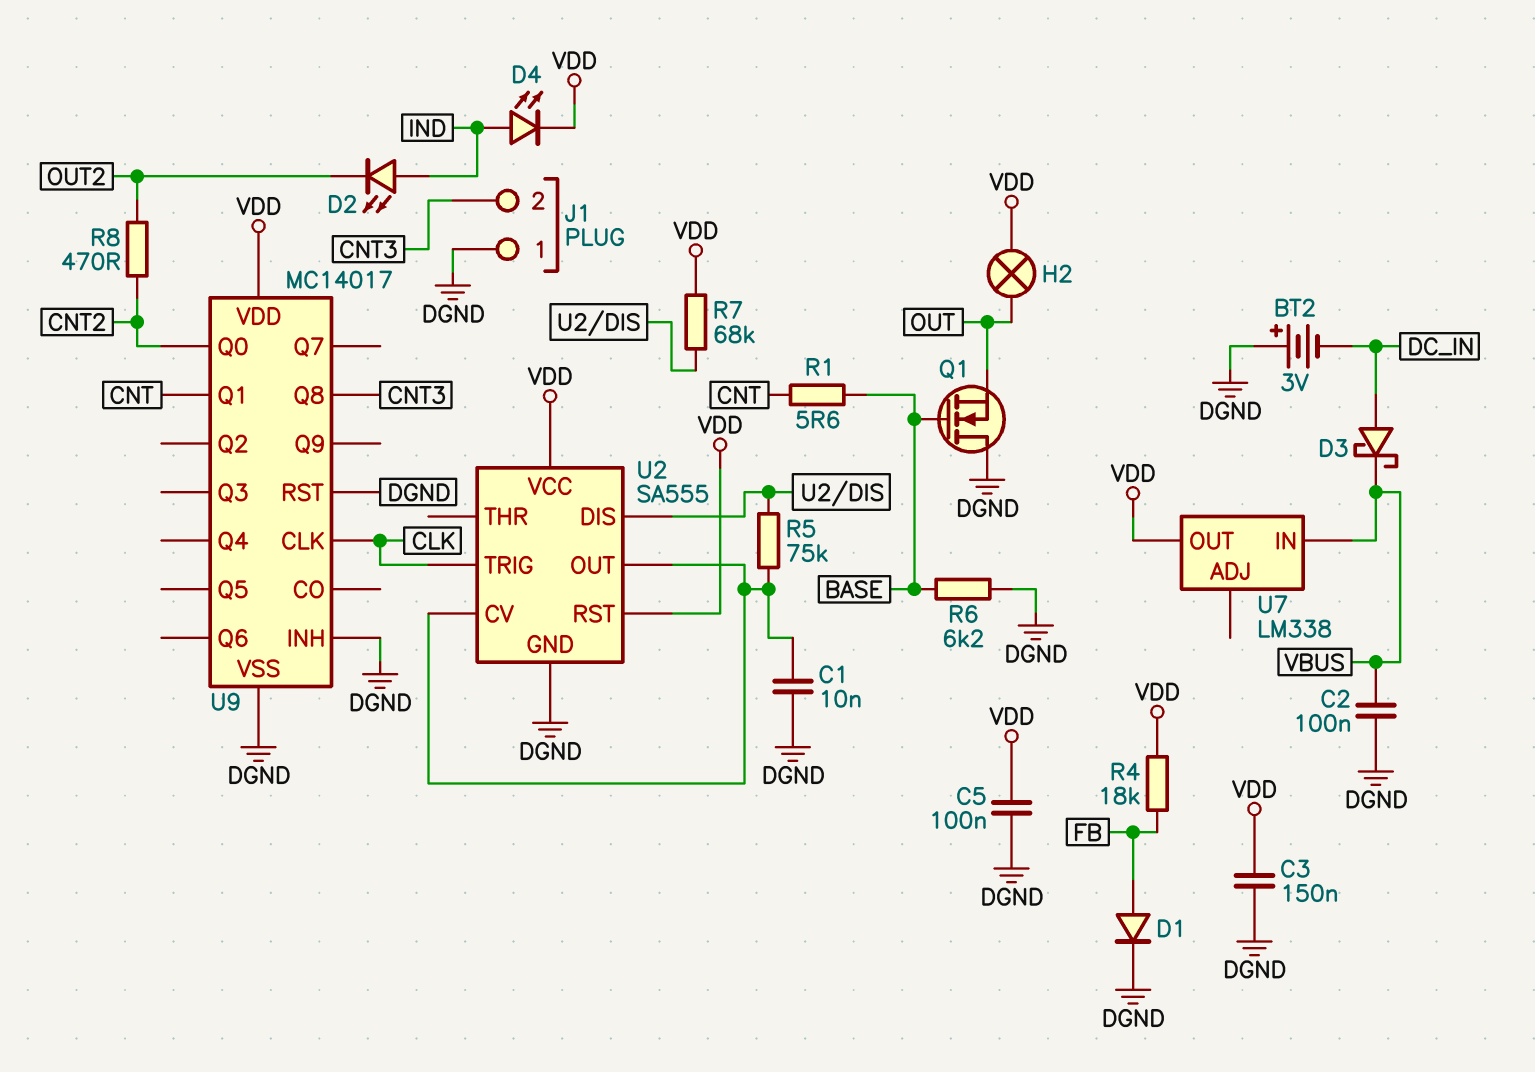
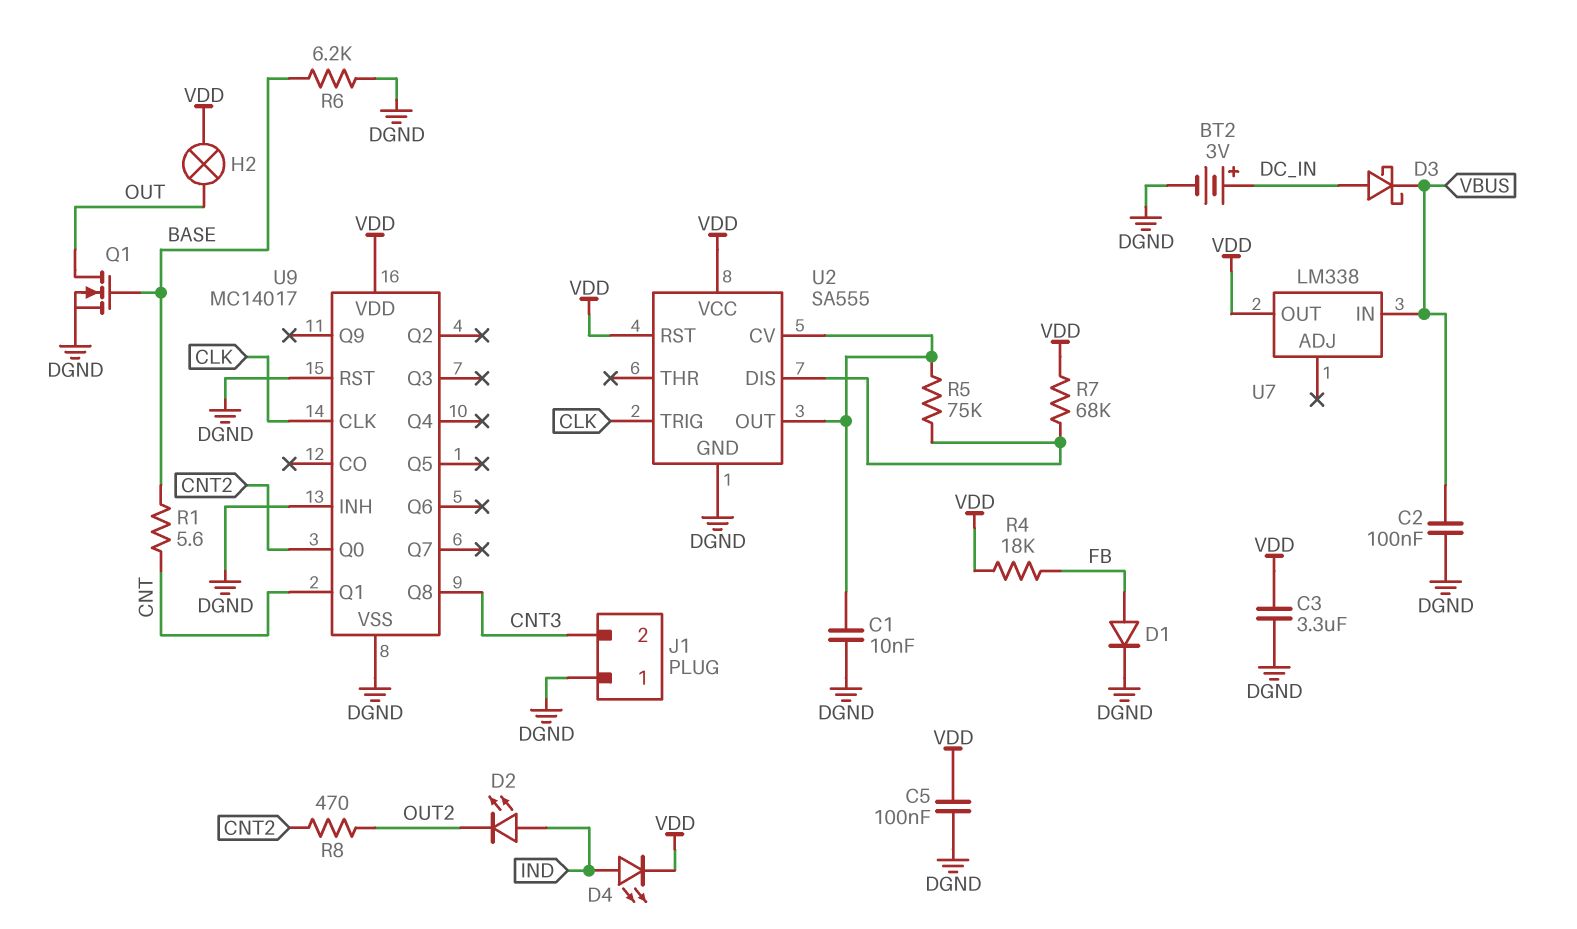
BT2: 3V (plus DGND, minus DC_IN) -> 3V (plus DC_IN, minus DGND)
C3: 150nF (DGND, VDD) -> 3.3uF (DGND, VDD)
Q1: NMOS (G BASE, D DGND, S OUT) -> NMOS (G BASE, D OUT, S DGND)

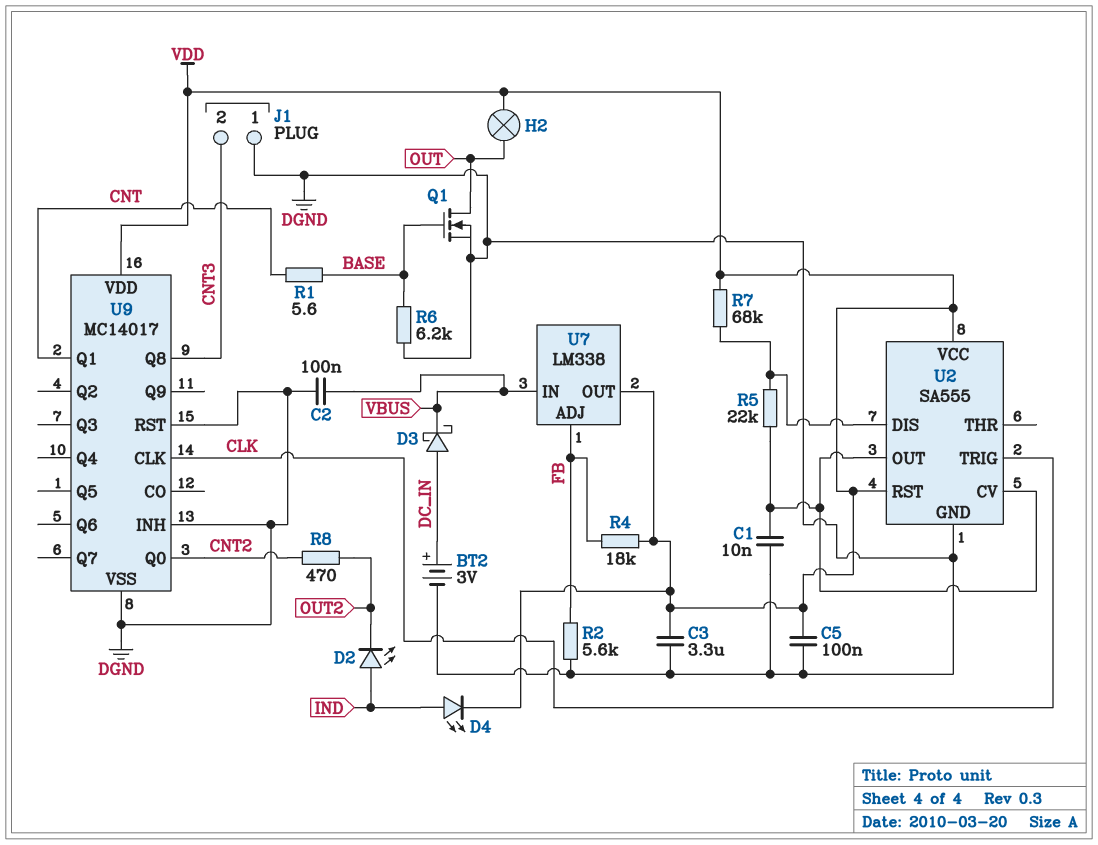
D1: diode (A FB, K DGND) -> none
R2: none -> 5.6k (DGND, FB)
R5: 75k (U2/CV, U2/DIS) -> 22k (U2/CV, U2/DIS)
U7 pin ADJ: none -> FB

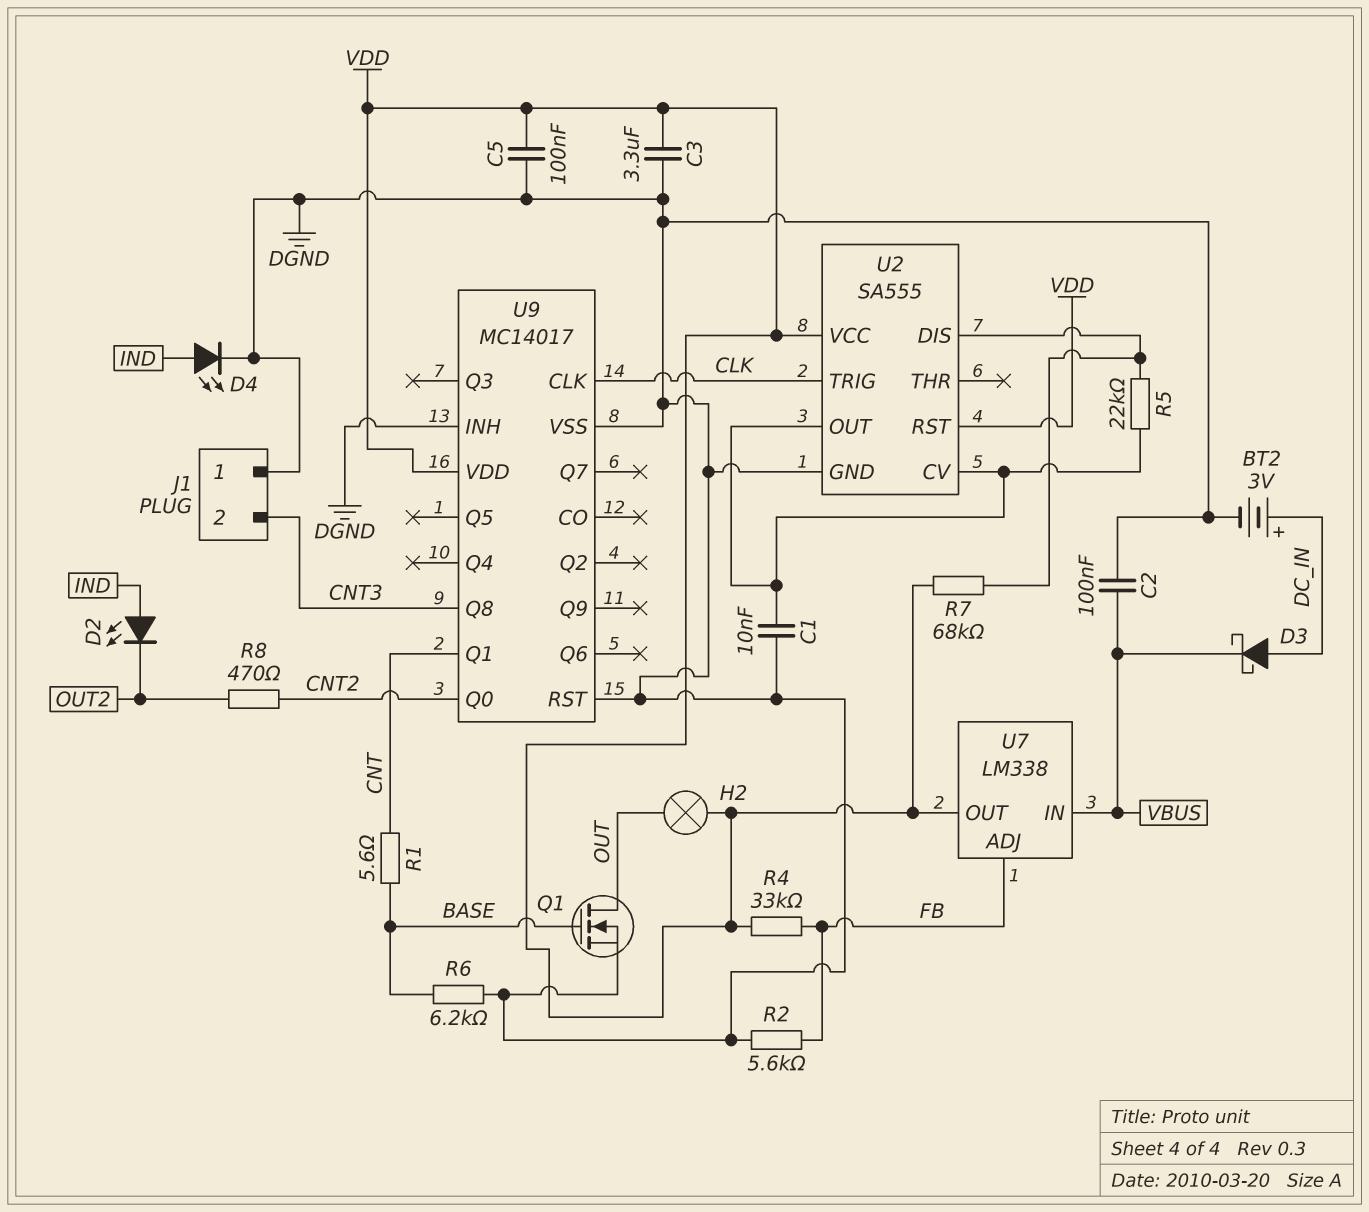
D4: LED (A IND, K VDD) -> LED (A IND, K DGND)
R4: 18k (FB, VDD) -> 33k (FB, VDD)

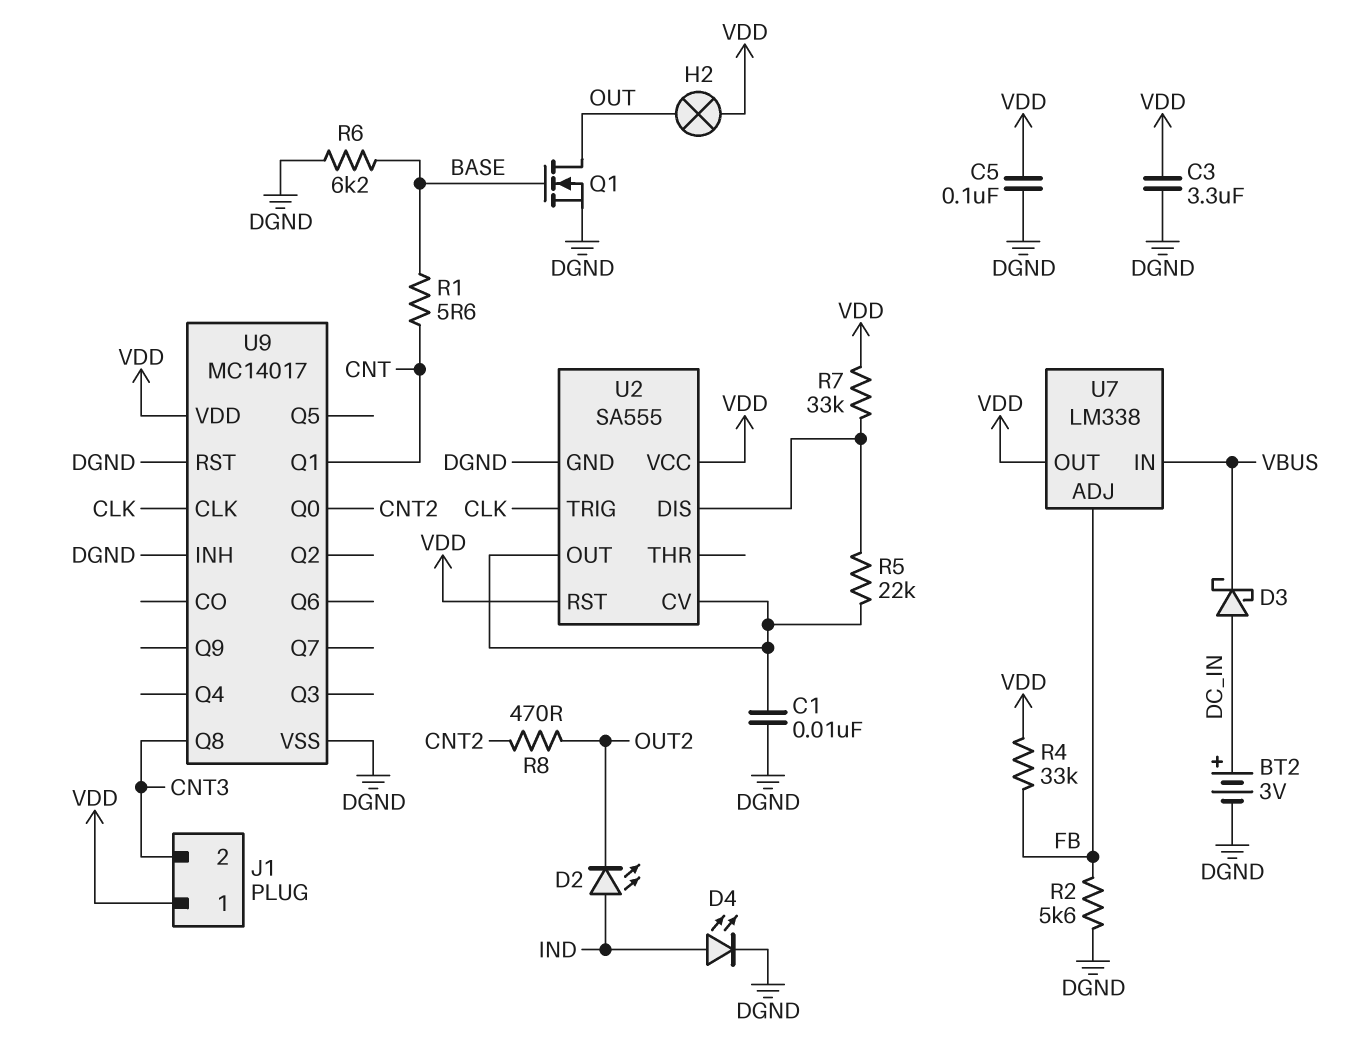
C2: 100nF (DGND, VBUS) -> none
J1 pin 1: DGND -> VDD
R7: 68k (U2/DIS, VDD) -> 33k (U2/DIS, VDD)

